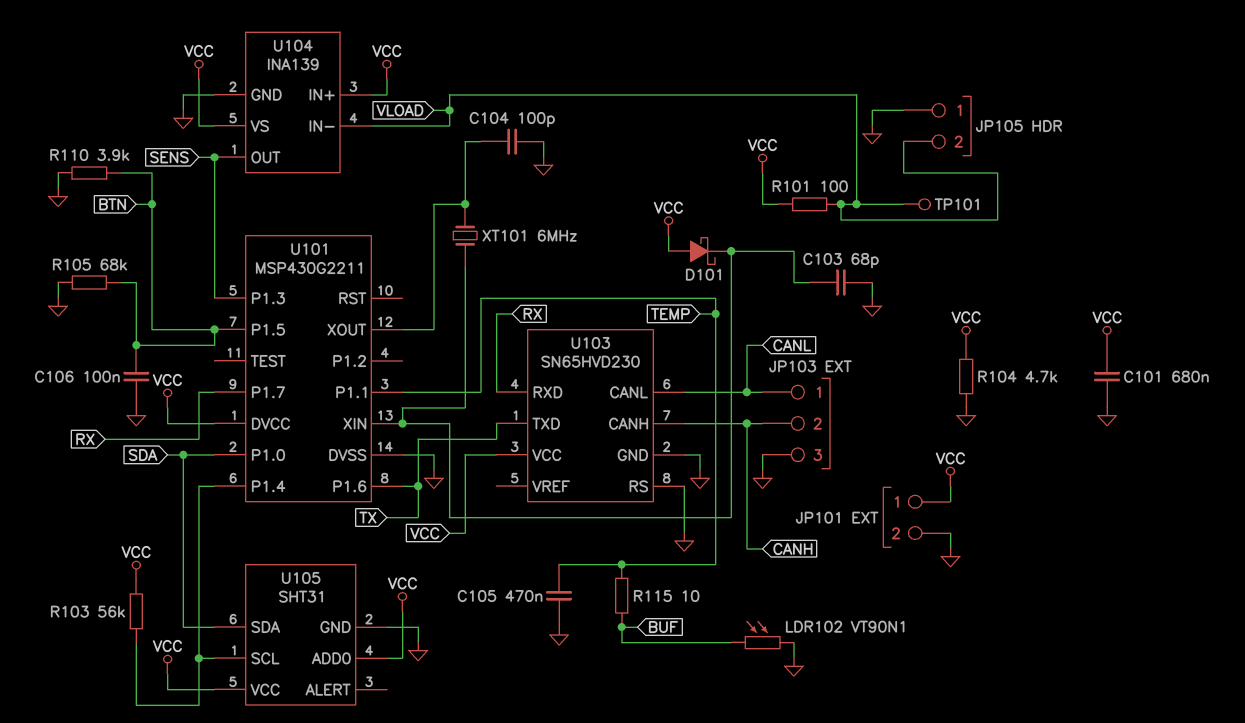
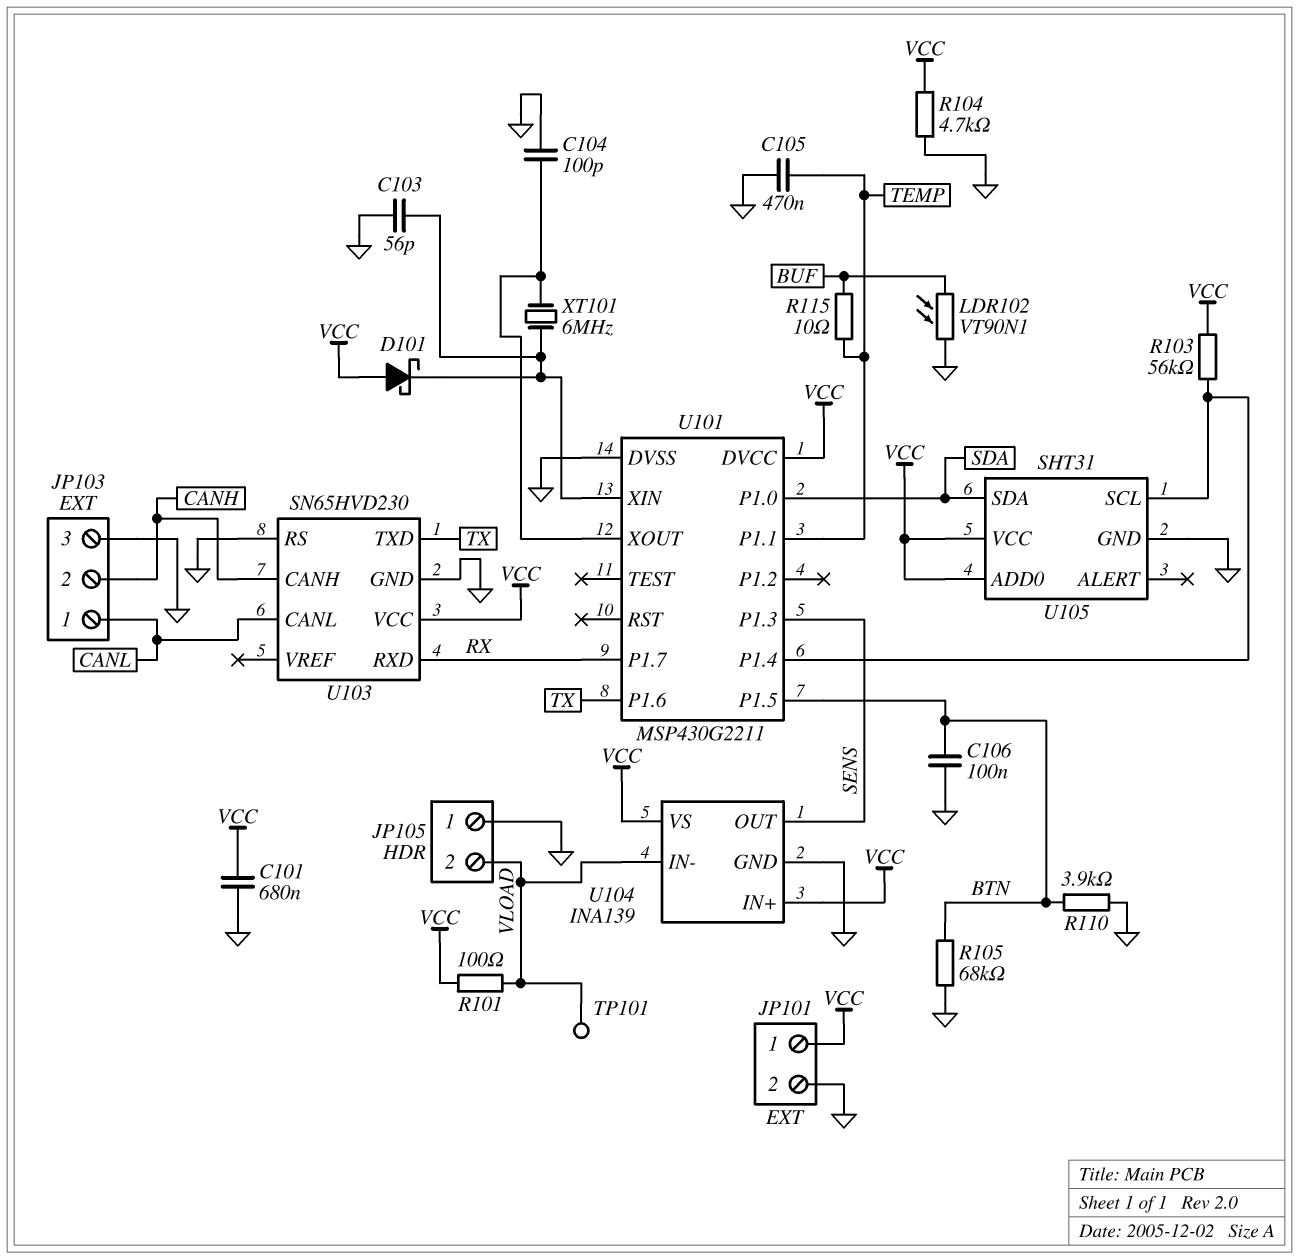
C103: 68pF (GND, U101/XIN) -> 56pF (GND, U101/XIN)

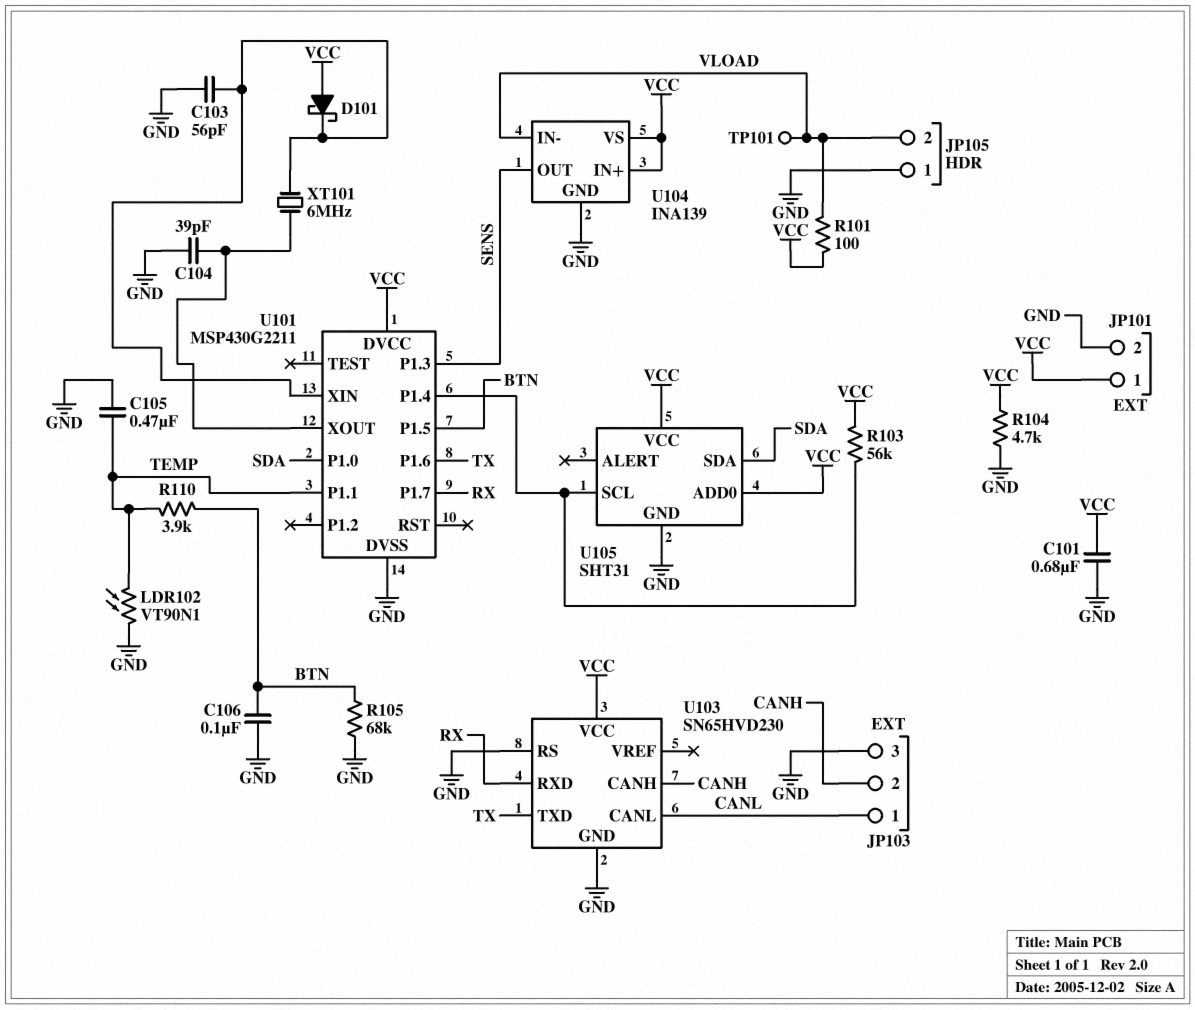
C104: 100pF (GND, U101/XOUT) -> 39pF (GND, U101/XOUT)
LDR102: VT90N1 (BUF, GND) -> VT90N1 (GND, TEMP)
R110: 3.9k (BTN, GND) -> 3.9k (BTN, TEMP)
R115: 10 (BUF, TEMP) -> none

